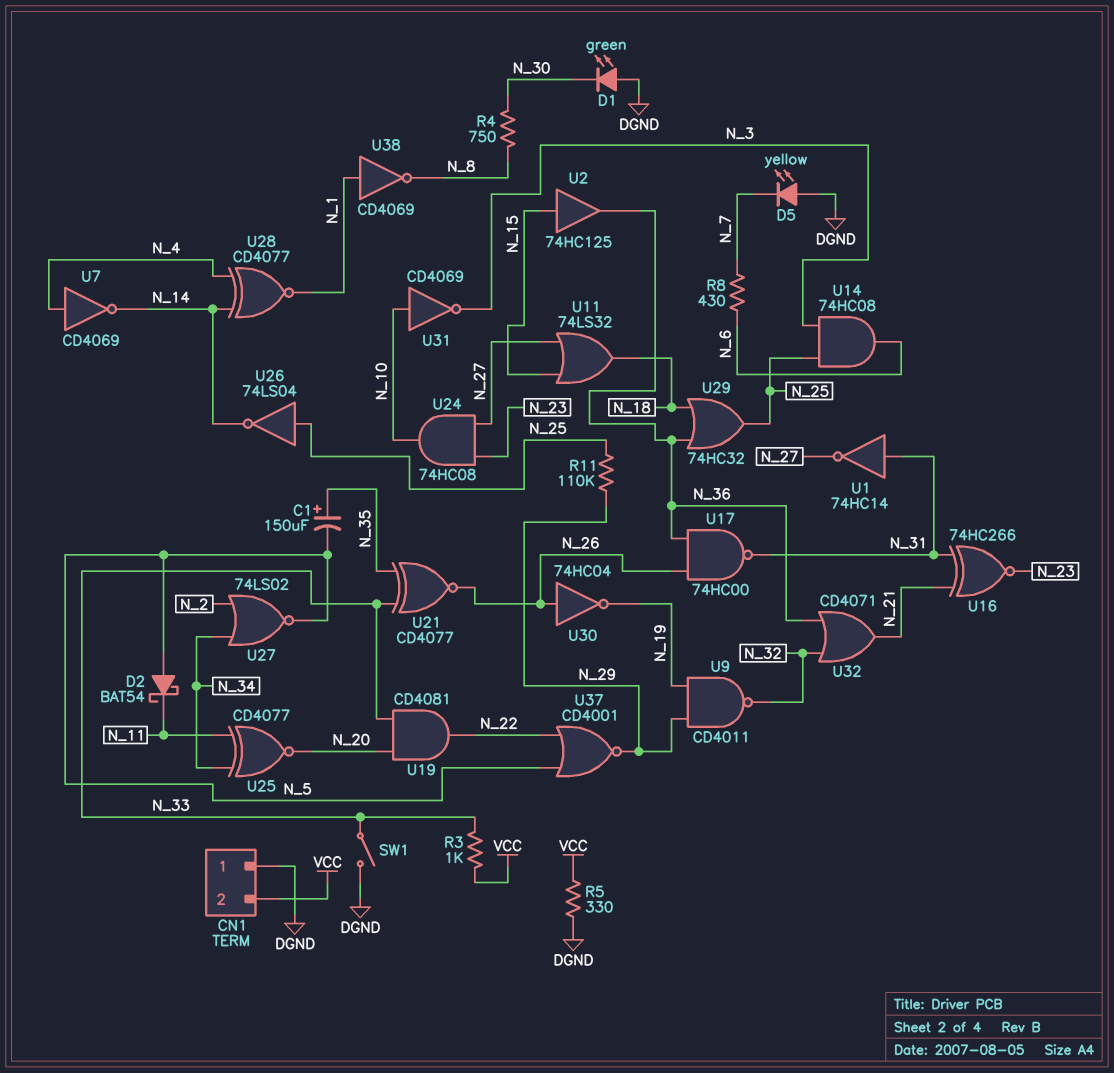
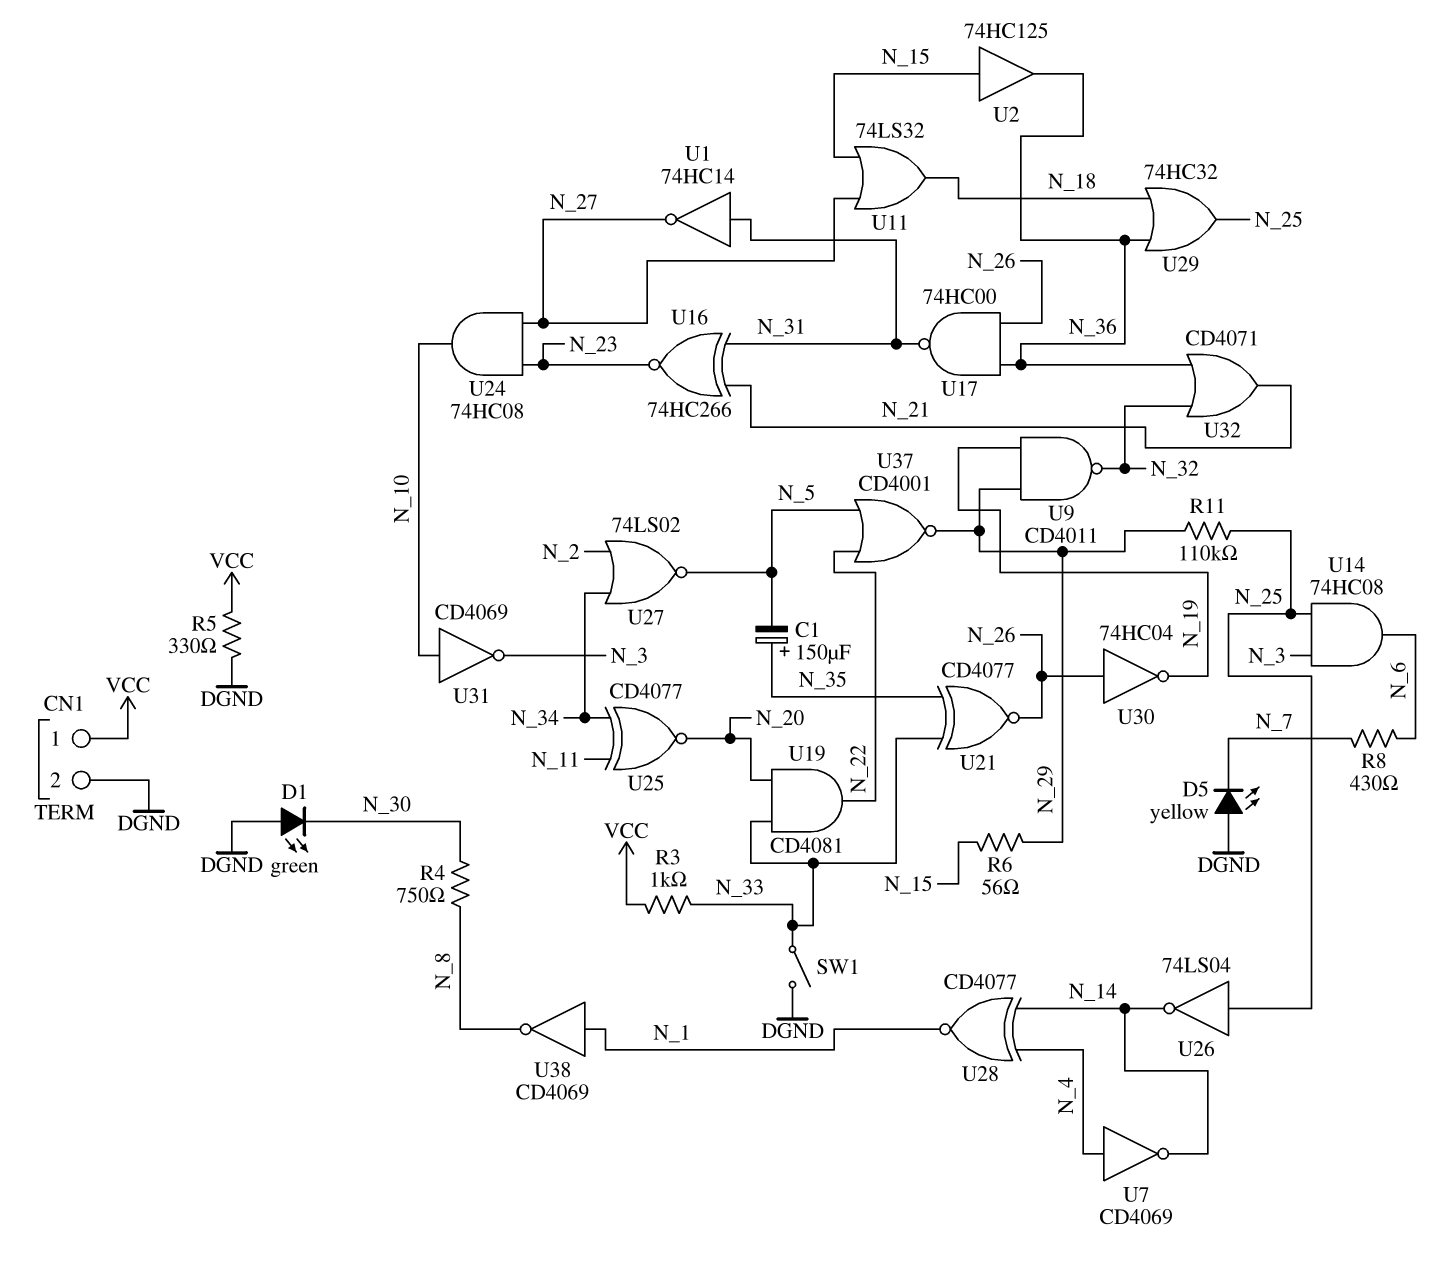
CN1 pin 1: DGND -> VCC
CN1 pin 2: VCC -> DGND
D2: schottky BAT54 (A N_5, K N_11) -> none
R6: none -> 56 (N_15, N_29)

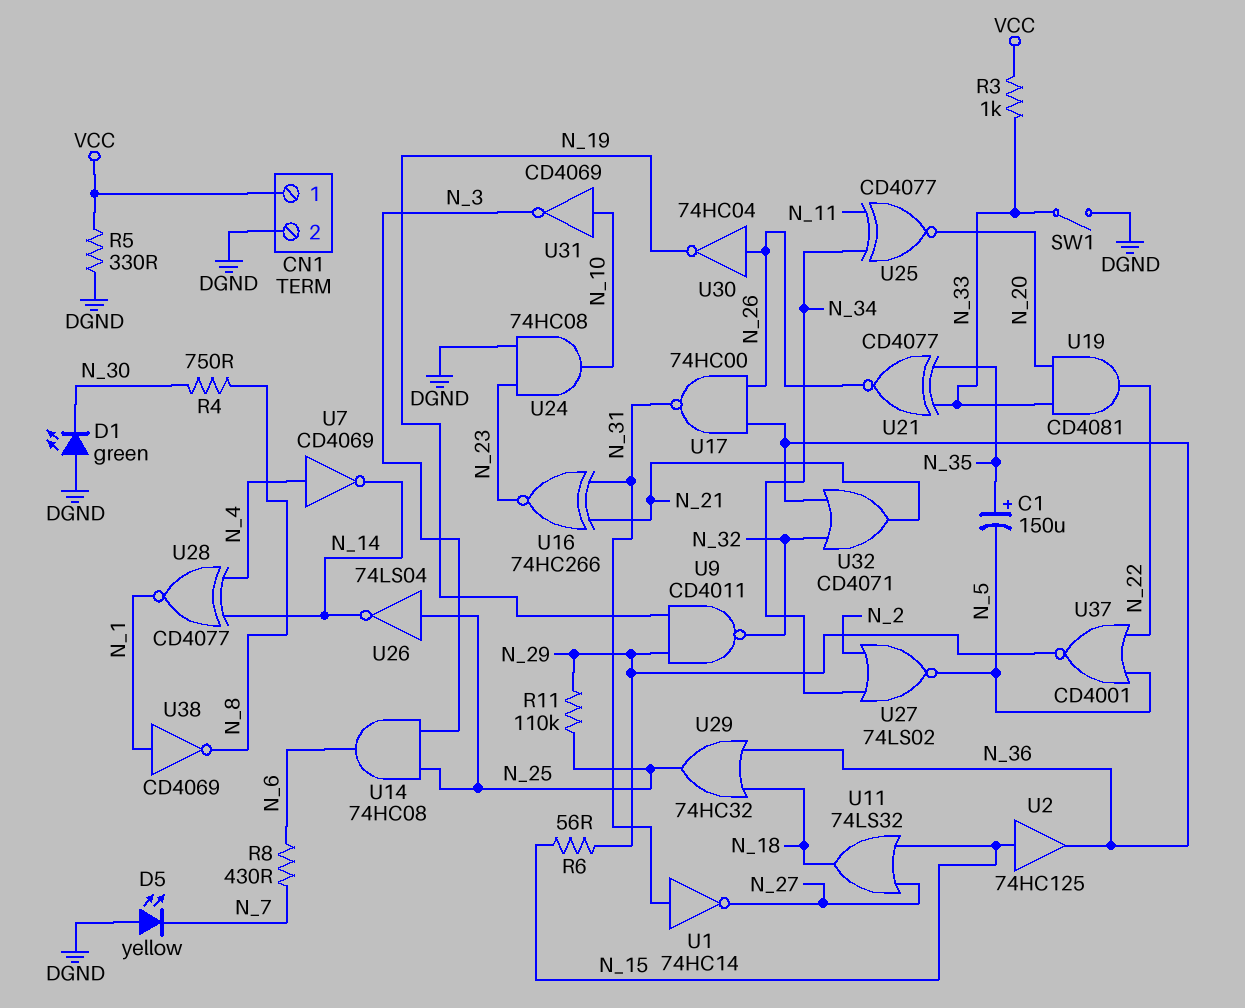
U24: AND 74HC08 (in N_23, in N_27, out N_10) -> AND 74HC08 (in DGND, in N_23, out N_10)

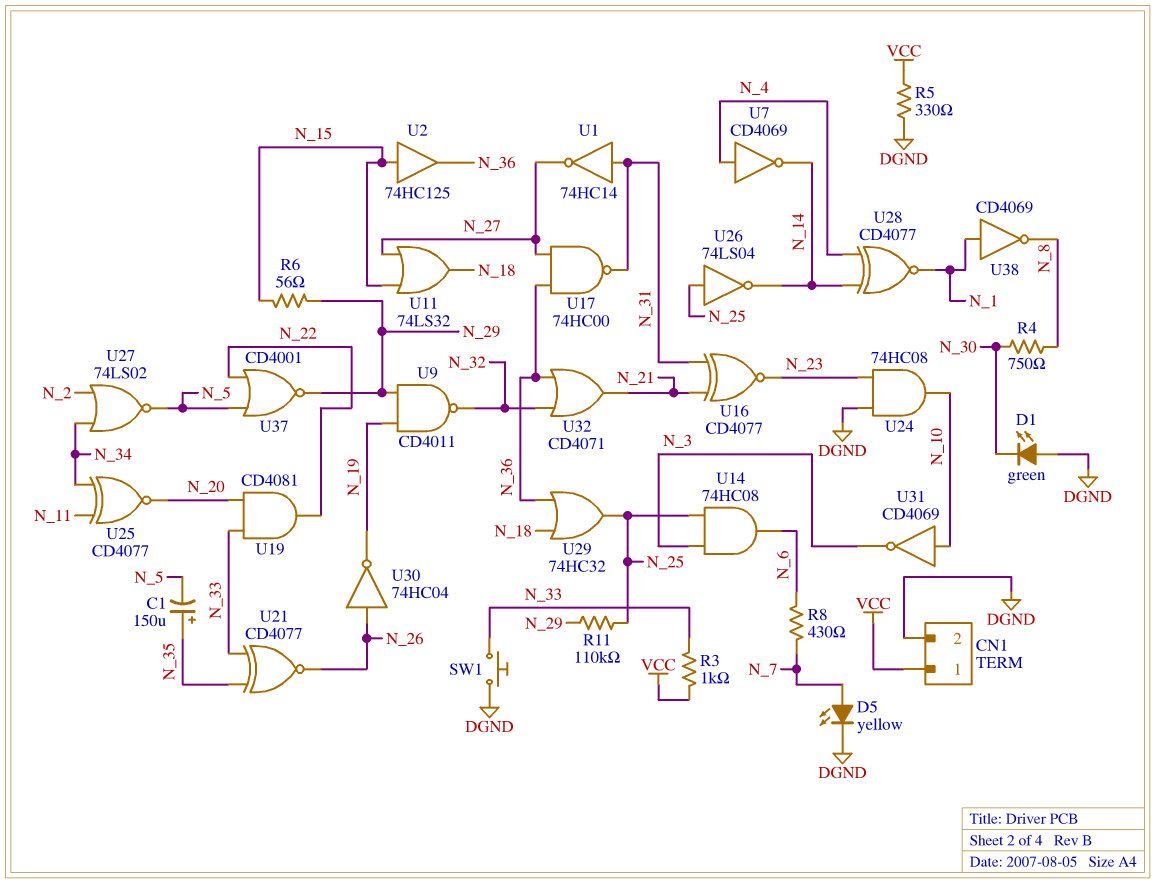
D5: LED yellow (A DGND, K N_7) -> LED yellow (A N_7, K DGND)
SW1: switch (DGND, N_33) -> button (DGND, N_33)
U16: XNOR 74HC266 (in N_21, in N_31, out N_23) -> XNOR CD4077 (in N_21, in N_31, out N_23)
U17: NAND 74HC00 (in N_26, in N_36, out N_31) -> NAND 74HC00 (in N_27, in N_36, out N_31)

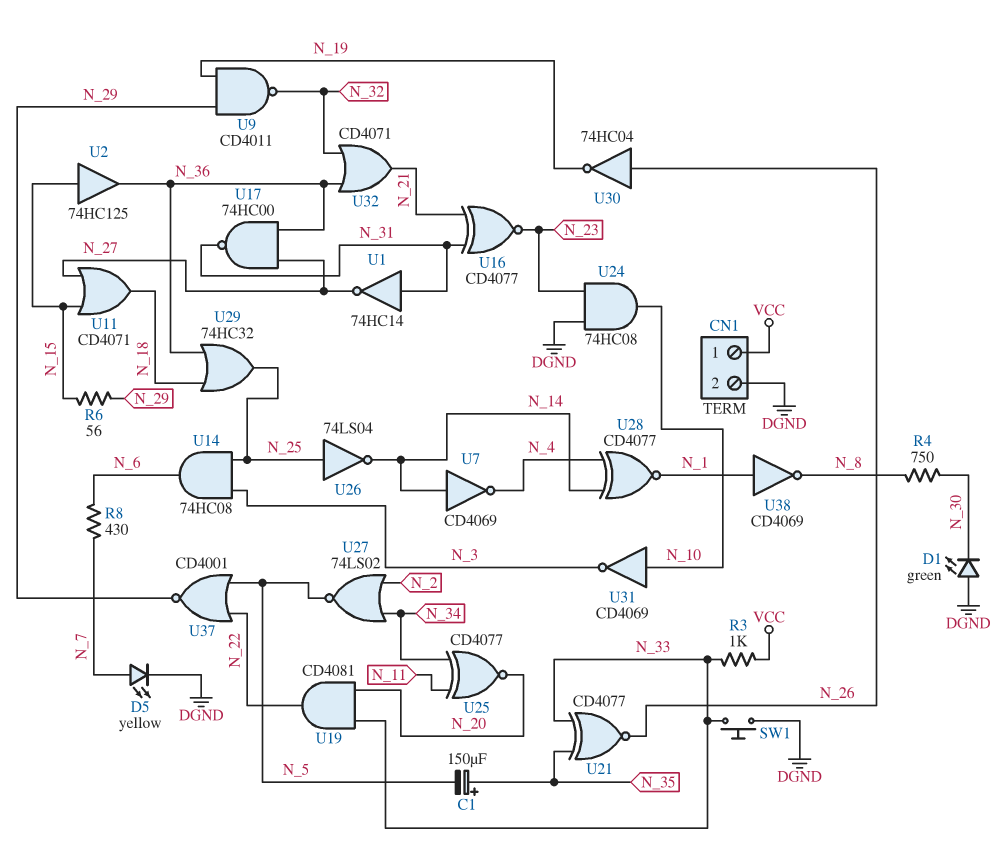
R5: 330 (DGND, VCC) -> none
R11: 110k (N_25, N_29) -> none
U7: NOT CD4069 (in N_4, out N_14) -> NOT CD4069 (in N_14, out N_4)
U11: OR 74LS32 (in N_15, in N_27, out N_18) -> OR CD4071 (in N_15, in N_27, out N_18)

